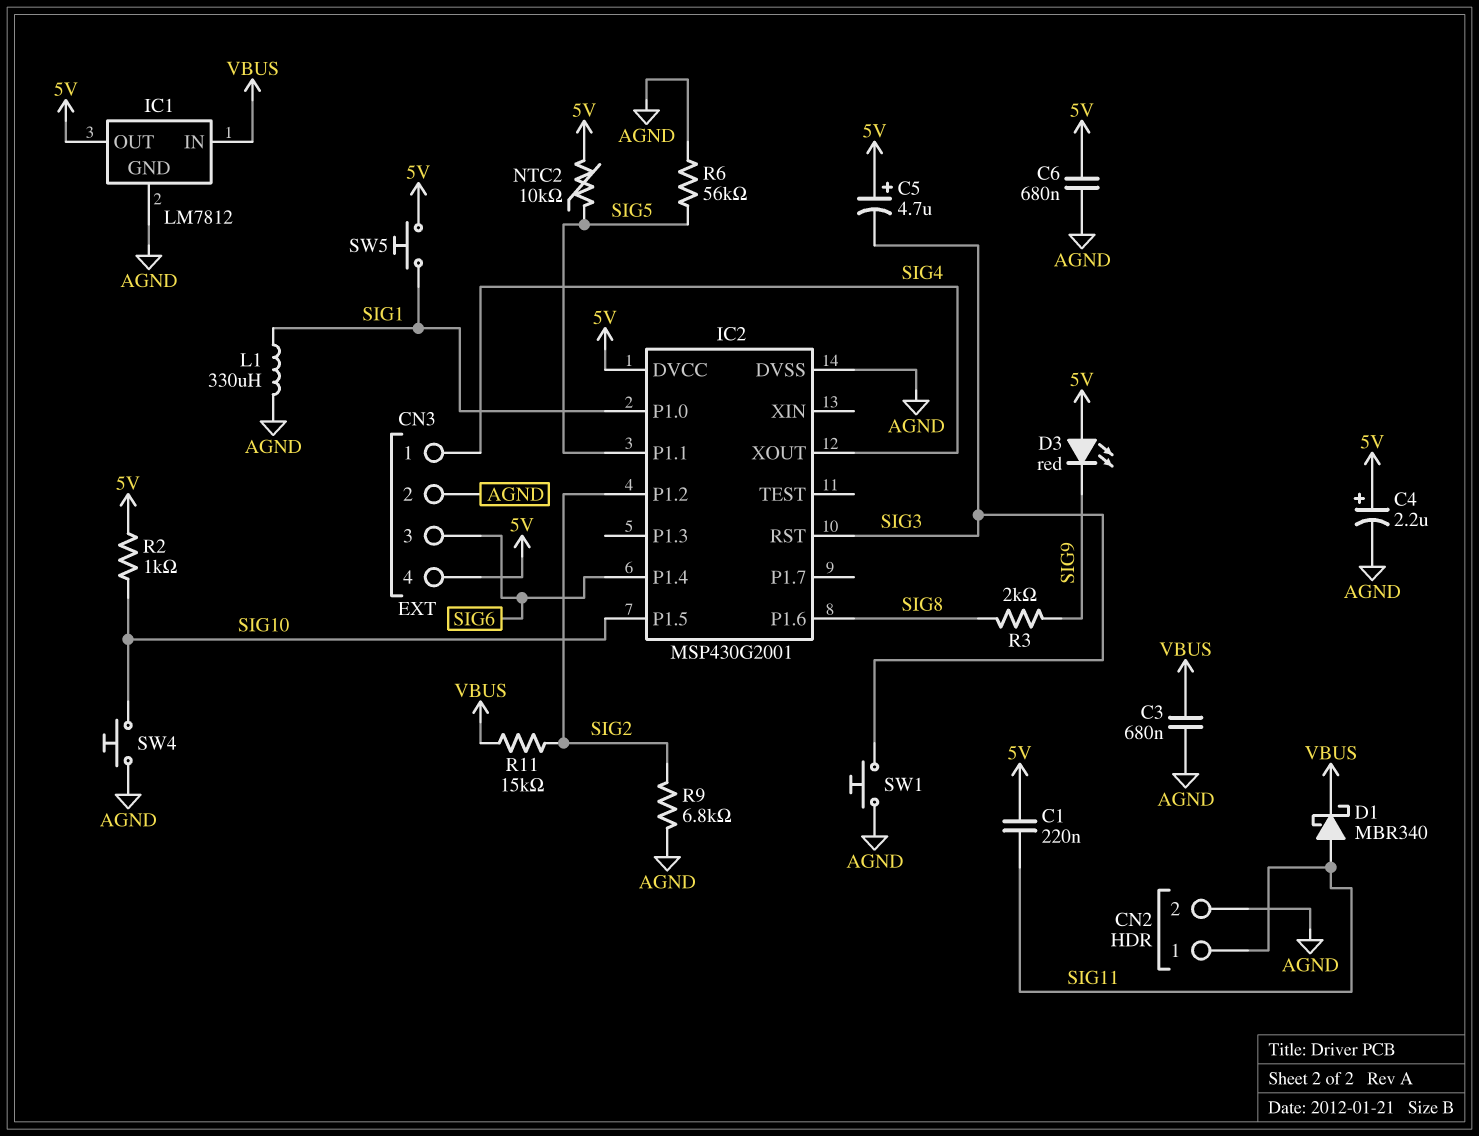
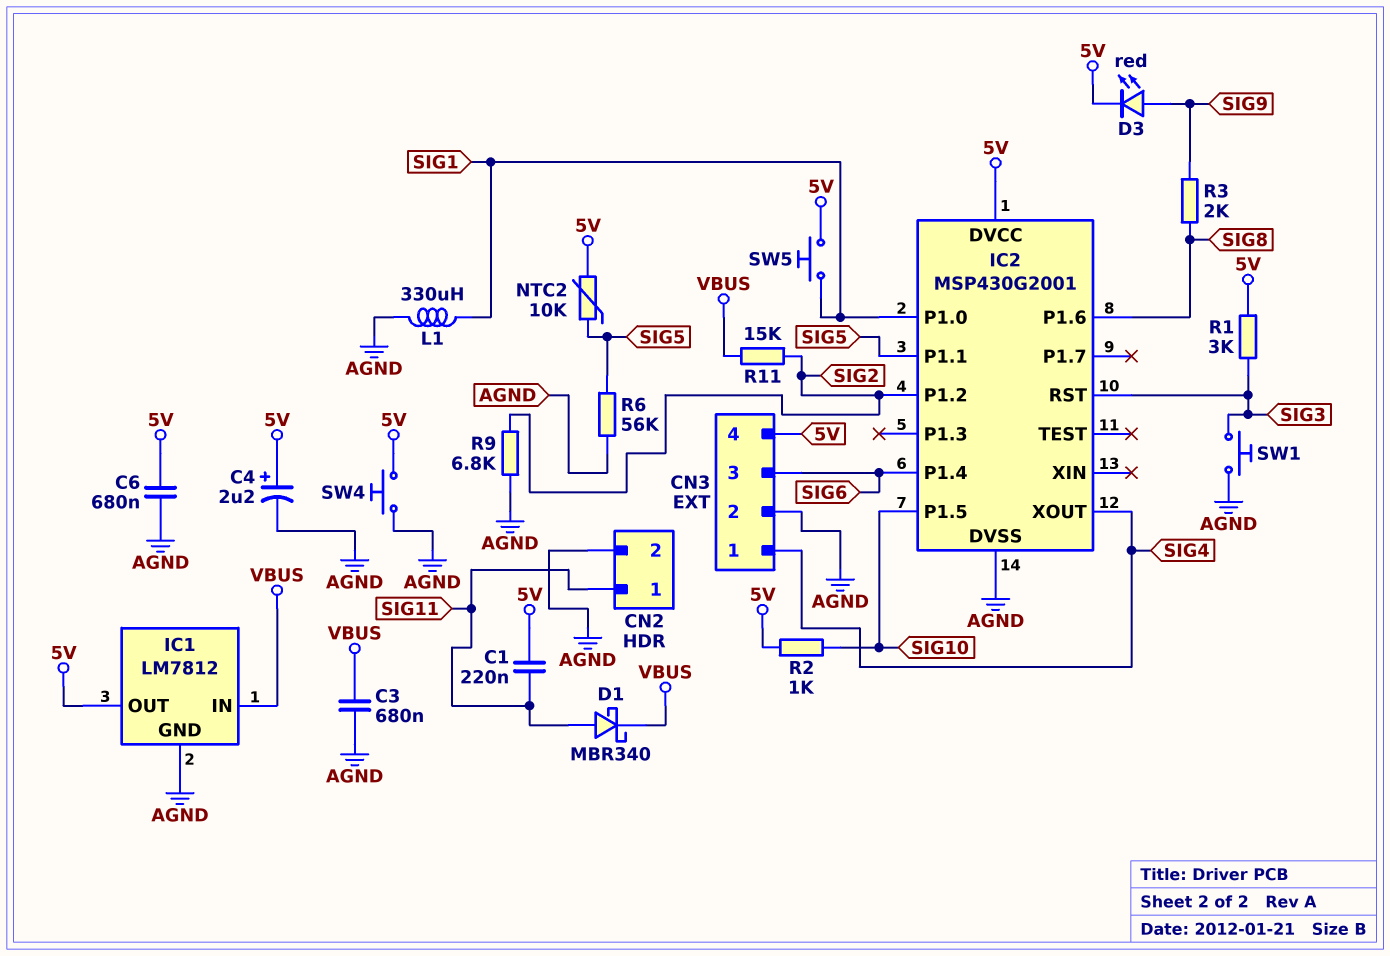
C5: 4.7uF (plus 5V, minus SIG3) -> none
D3: LED red (A 5V, K SIG9) -> LED red (A SIG9, K 5V)
R1: none -> 3k (5V, SIG3)
SW4: button (AGND, SIG10) -> button (5V, AGND)

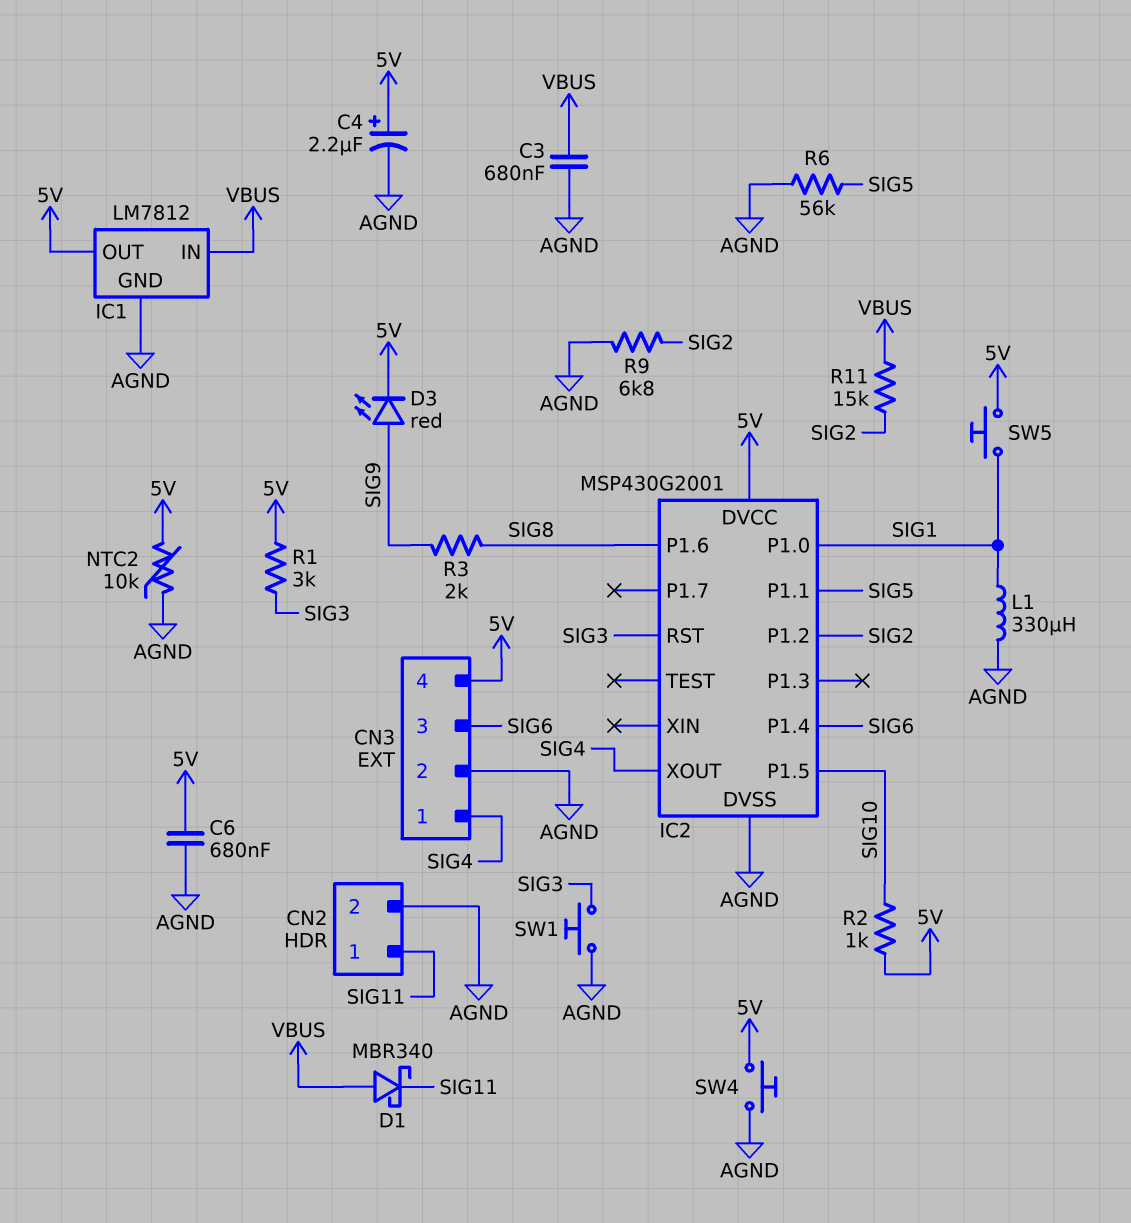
C1: 220nF (5V, SIG11) -> none
D1: schottky MBR340 (A SIG11, K VBUS) -> schottky MBR340 (A VBUS, K SIG11)
NTC2: 10k (5V, SIG5) -> 10k (5V, AGND)

